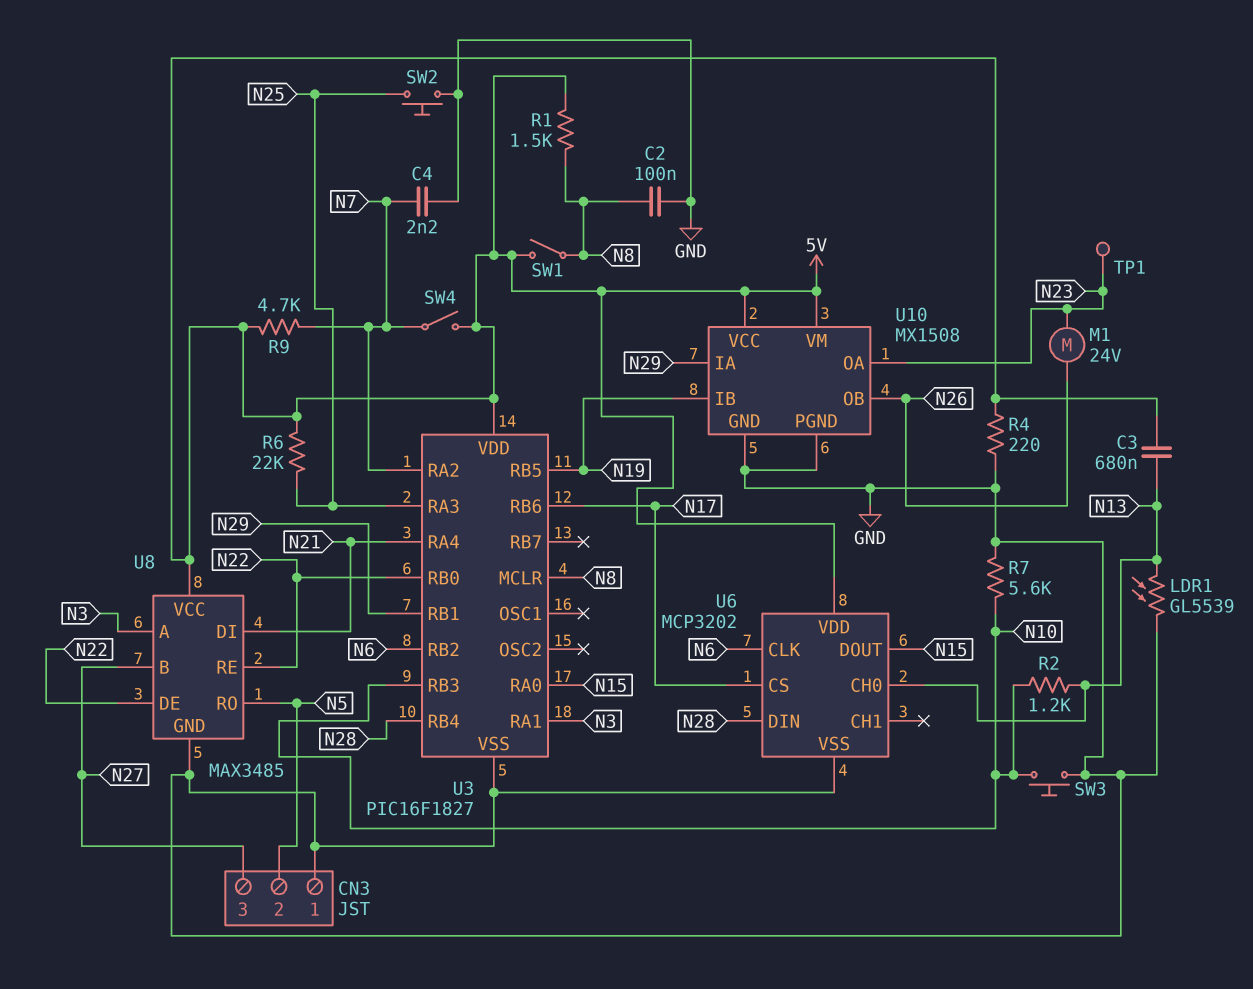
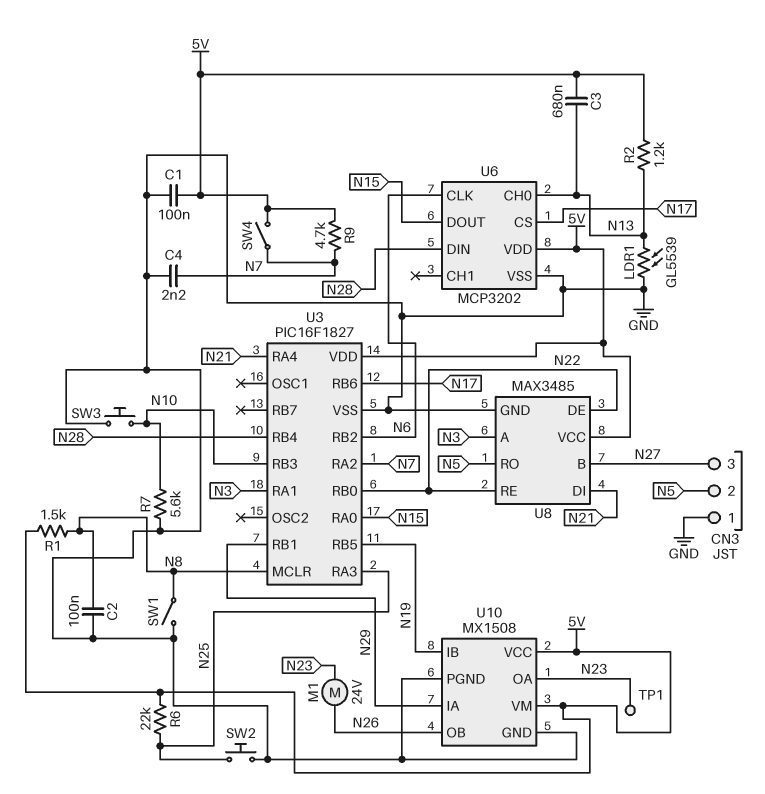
C1: none -> 100nF (5V, GND)
R2: 1.2k (N10, N13) -> 1.2k (5V, N13)
R4: 220 (5V, GND) -> none
SW1: switch (5V, N8) -> switch (GND, N8)

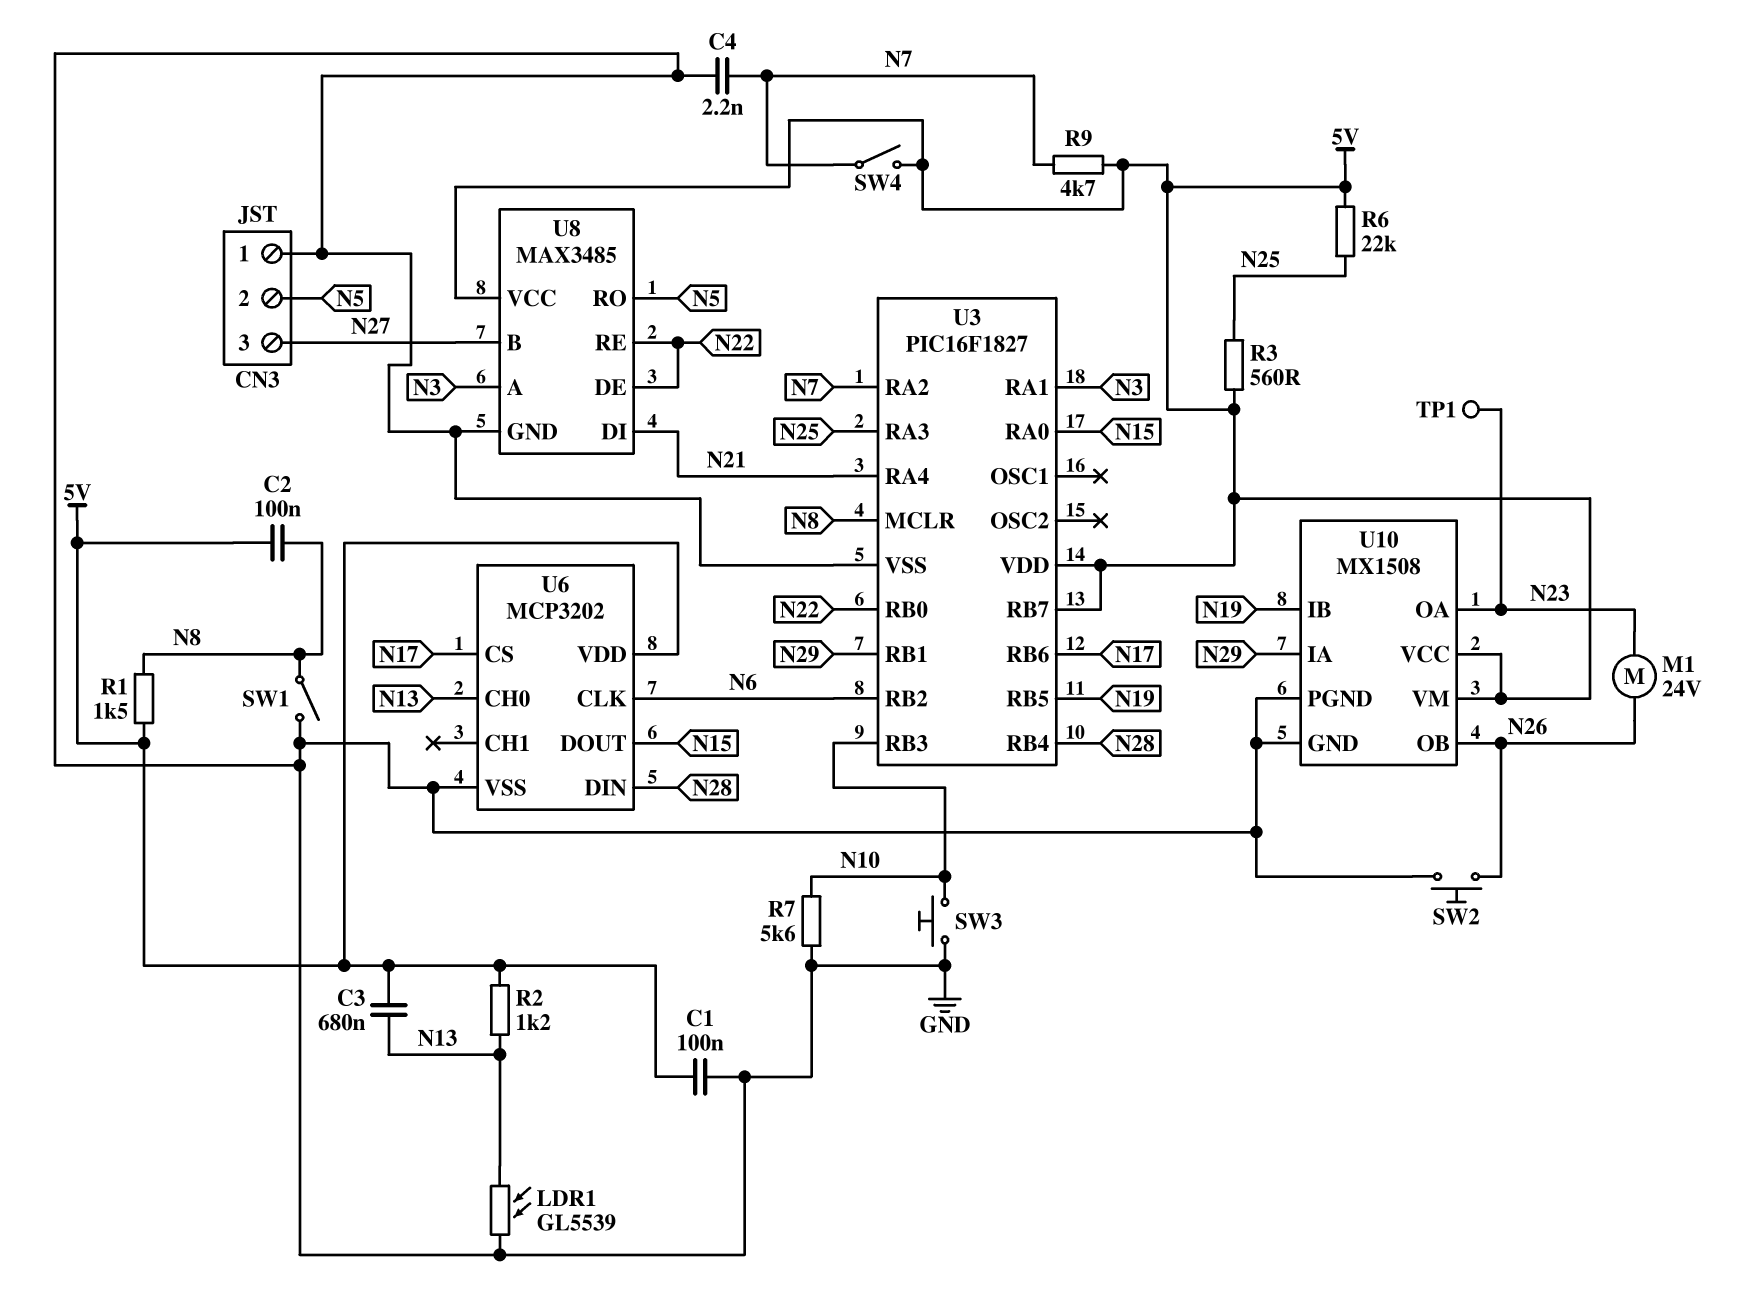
C2: 100nF (GND, N8) -> 100nF (5V, N8)
R3: none -> 560 (5V, N25)
SW2: button (GND, N25) -> button (GND, N26)
U3 pin RB7: none -> 5V

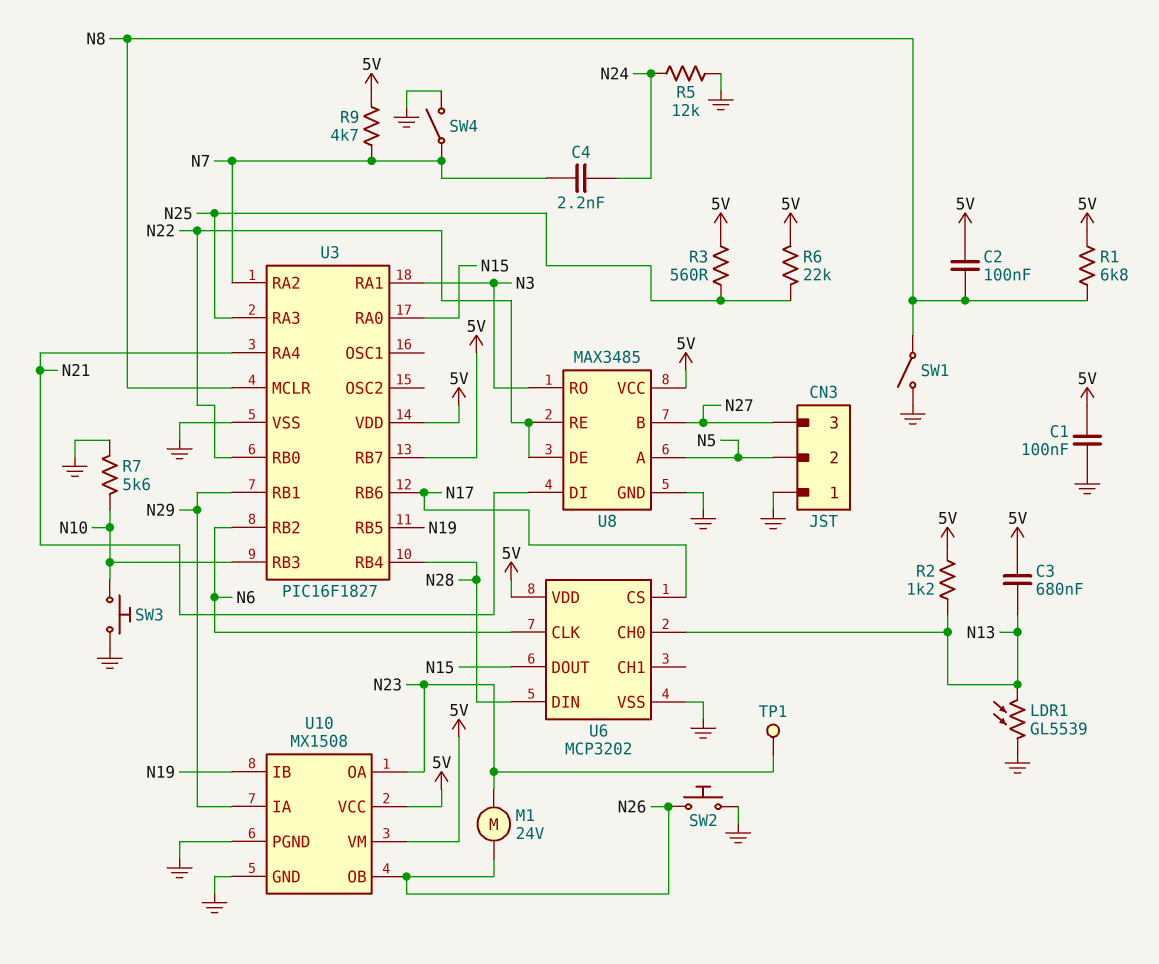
C4: 2.2nF (GND, N7) -> 2.2nF (N7, N24)
R1: 1.5k (5V, N8) -> 6.8k (5V, N8)
R5: none -> 12k (GND, N24)
SW4: switch (5V, N7) -> switch (GND, N7)
U8 pin A: N3 -> N5
U8 pin RO: N5 -> N3

